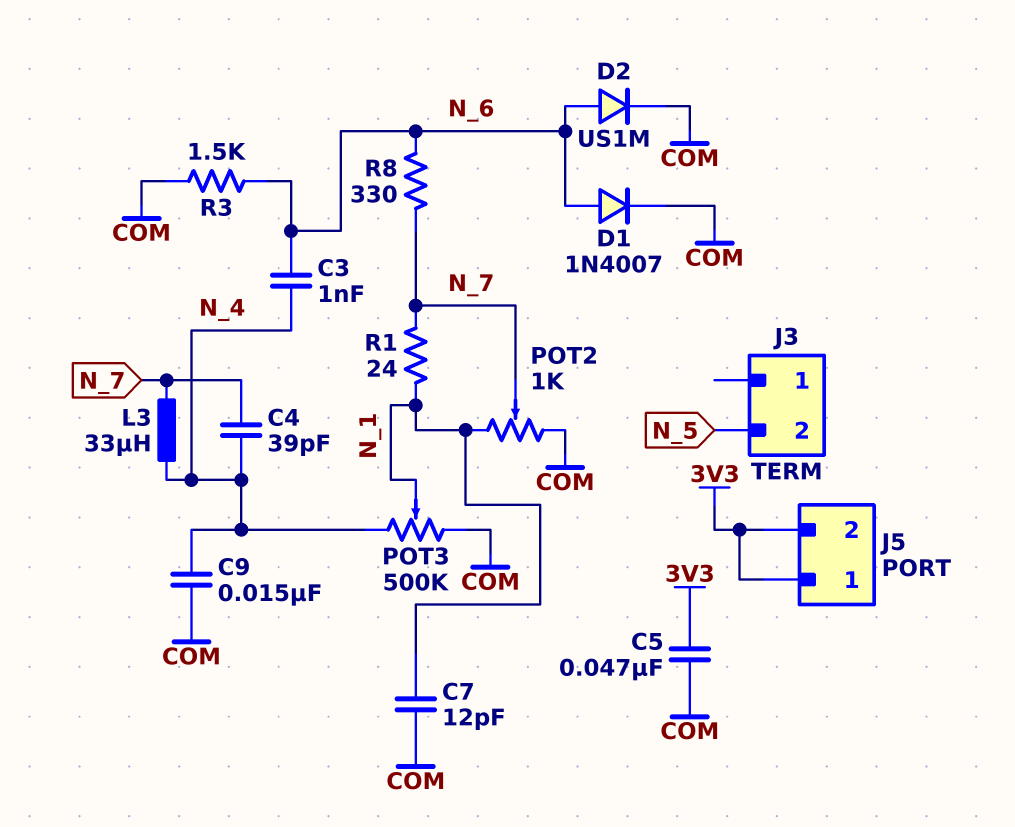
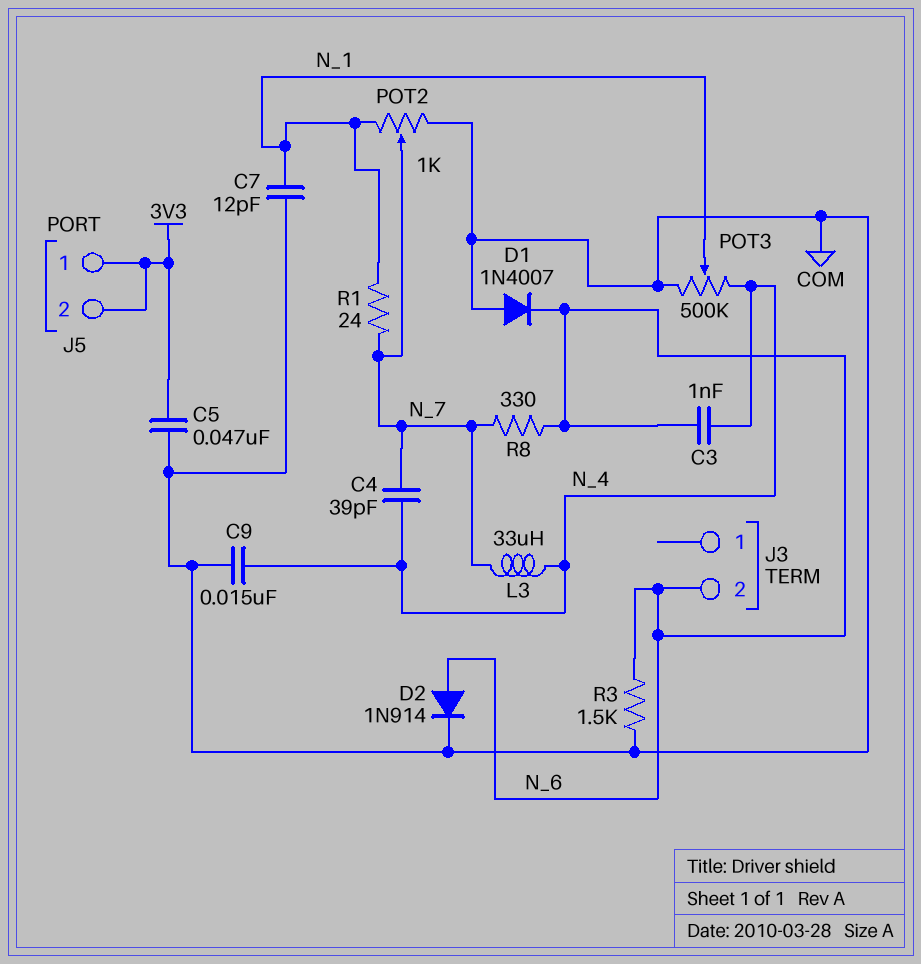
D1: diode 1N4007 (A N_6, K COM) -> diode 1N4007 (A COM, K N_6)
D2: diode US1M (A N_6, K COM) -> diode 1N914 (A N_6, K COM)
J3 pin 2: N_5 -> N_6

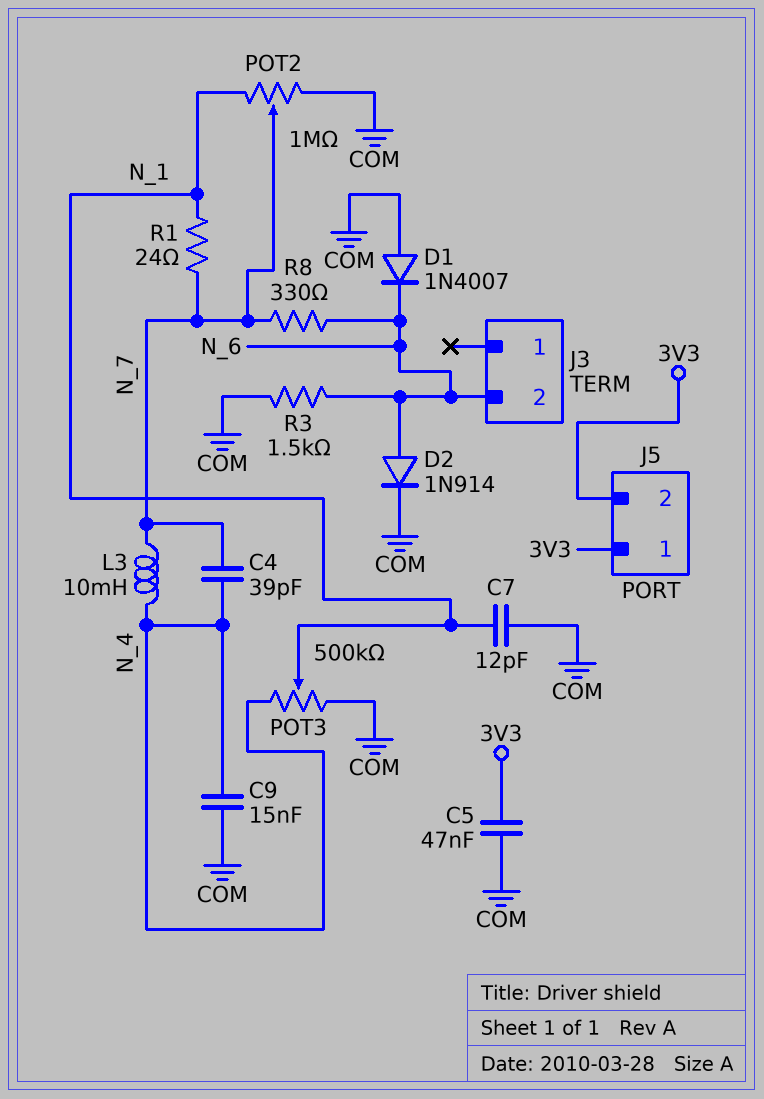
C3: 1nF (N_4, N_6) -> none
L3: 33uH (N_4, N_7) -> 10mH (N_4, N_7)
POT2: 1k (COM, N_1, wiper N_7) -> 1M (COM, N_1, wiper N_7)

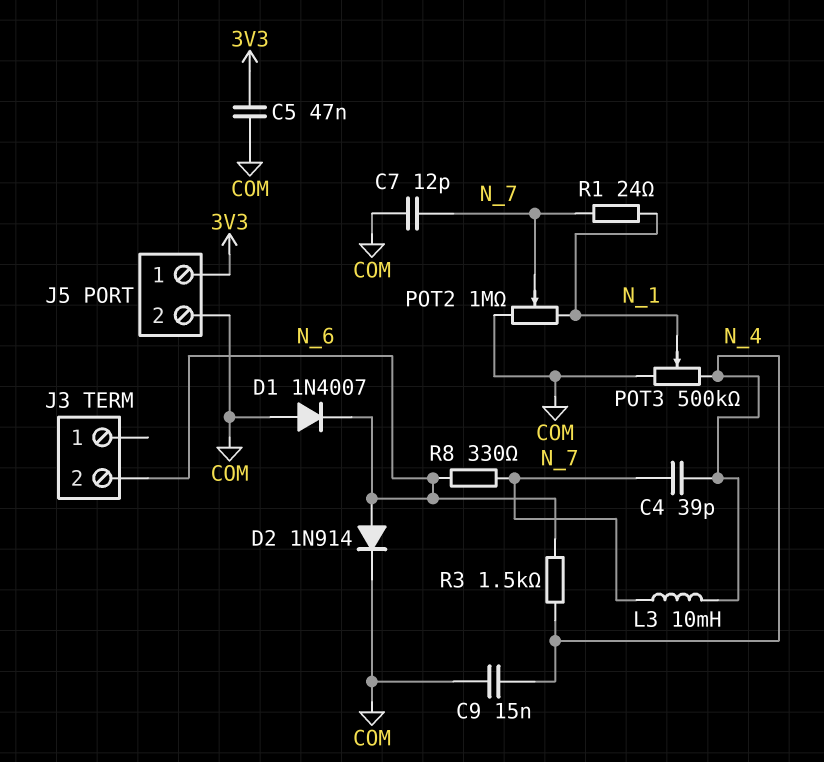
C7: 12pF (COM, N_1) -> 12pF (COM, N_7)
J5 pin 2: 3V3 -> COM
R3: 1.5k (COM, N_6) -> 1.5k (N_4, N_6)

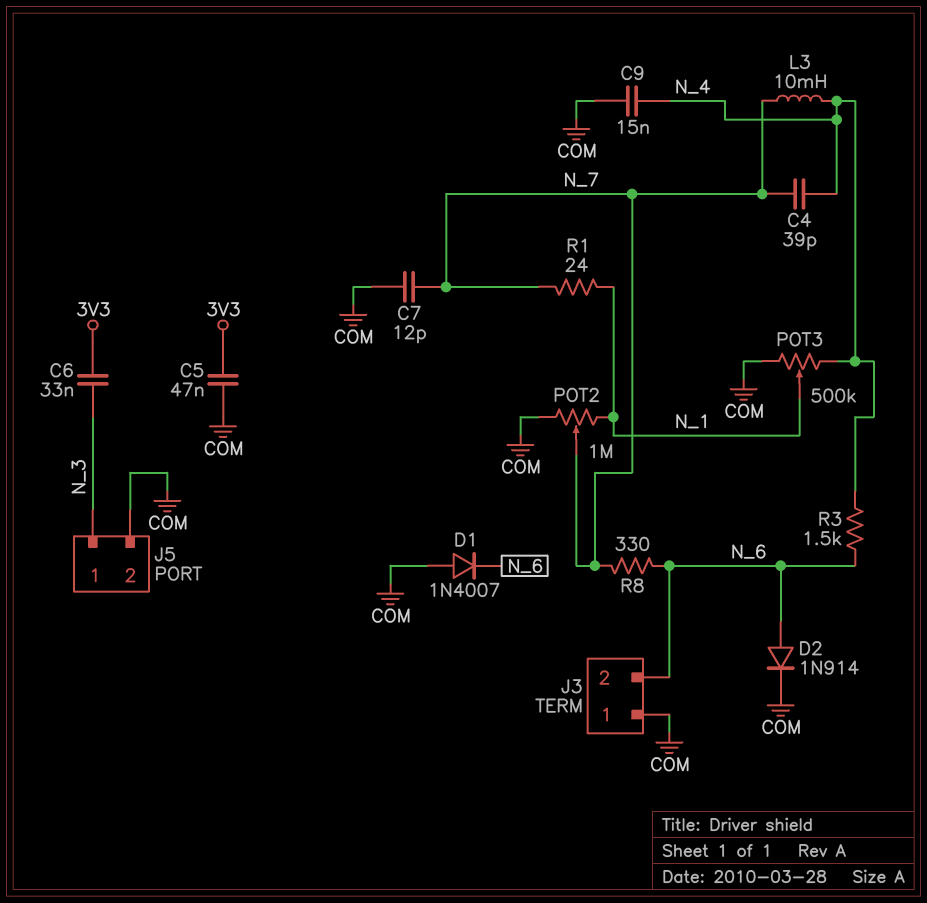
C6: none -> 33nF (3V3, N_3)
J3 pin 1: none -> COM
J5 pin 1: 3V3 -> N_3

